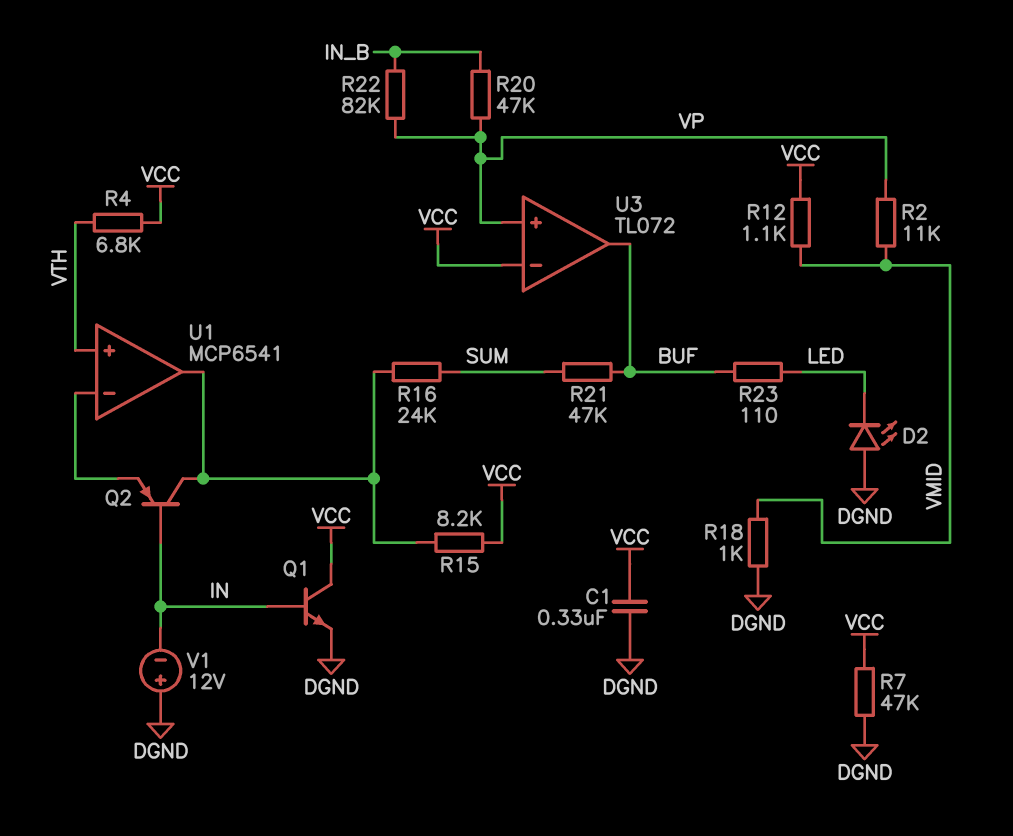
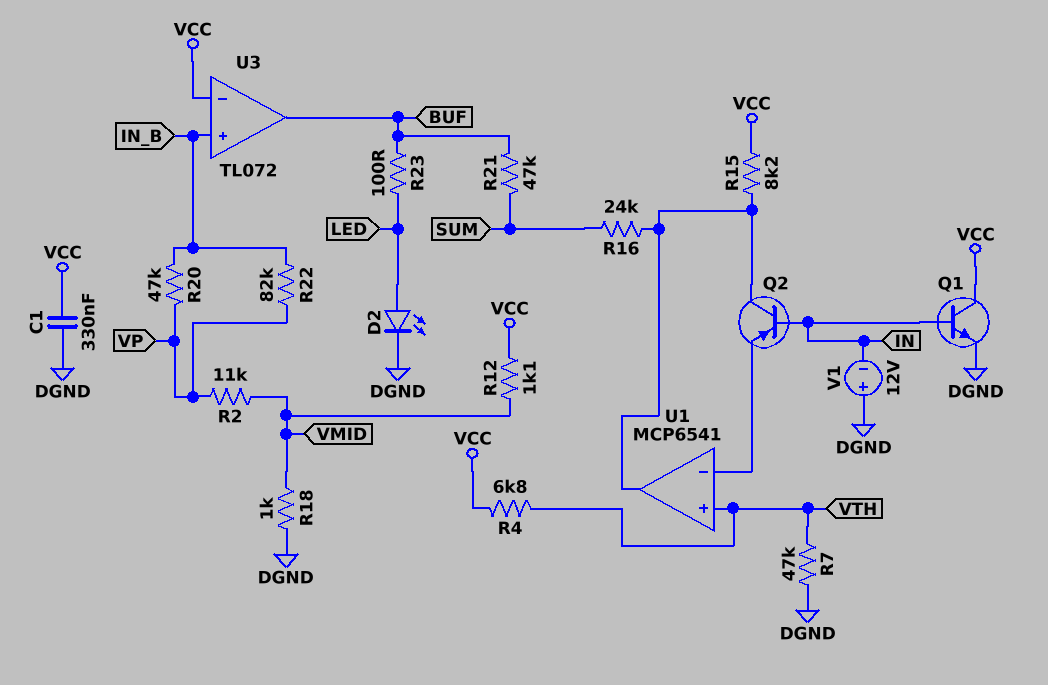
D2: LED (A DGND, K LED) -> LED (A LED, K DGND)
R7: 47k (DGND, VCC) -> 47k (DGND, VTH)
R23: 110 (BUF, LED) -> 100 (BUF, LED)
U3 pin in+: VP -> IN_B

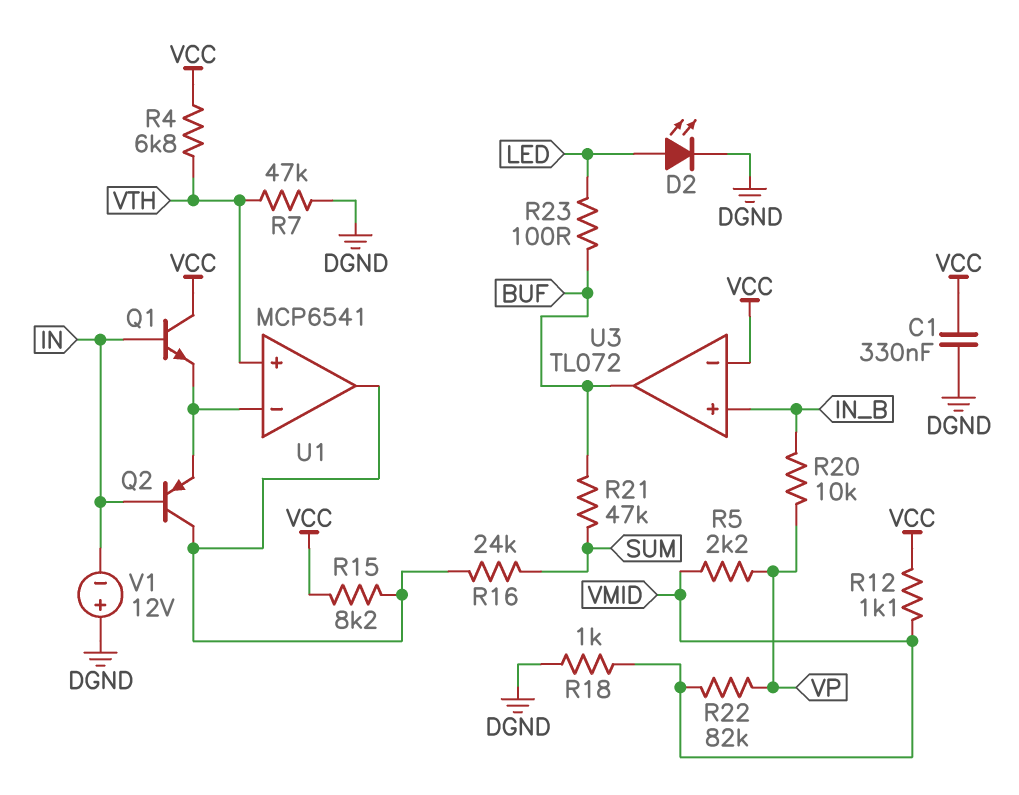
Q1: NPN (B IN, C VCC, E DGND) -> NPN (B IN, C VCC, E U1/in-)
R2: 11k (VMID, VP) -> none
R5: none -> 2.2k (VMID, VP)
R20: 47k (IN_B, VP) -> 10k (IN_B, VP)
R22: 82k (IN_B, VP) -> 82k (VMID, VP)

